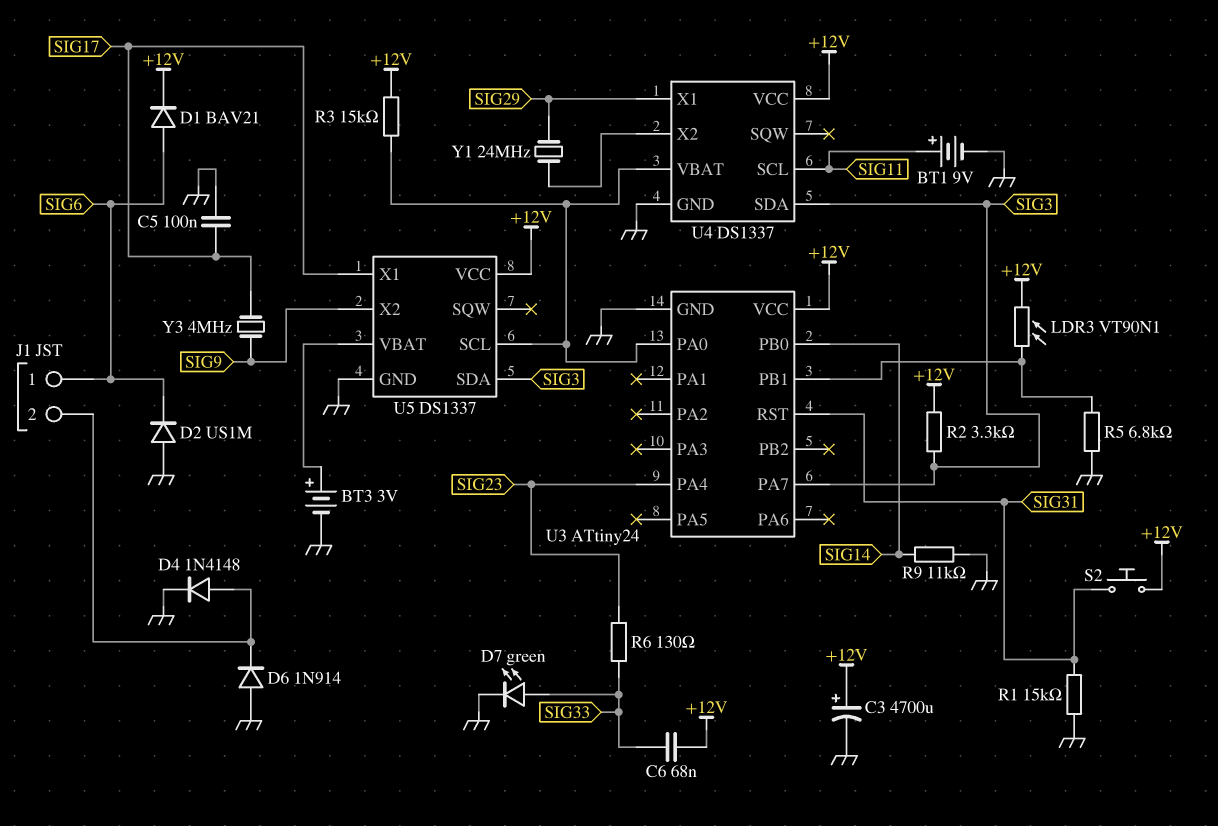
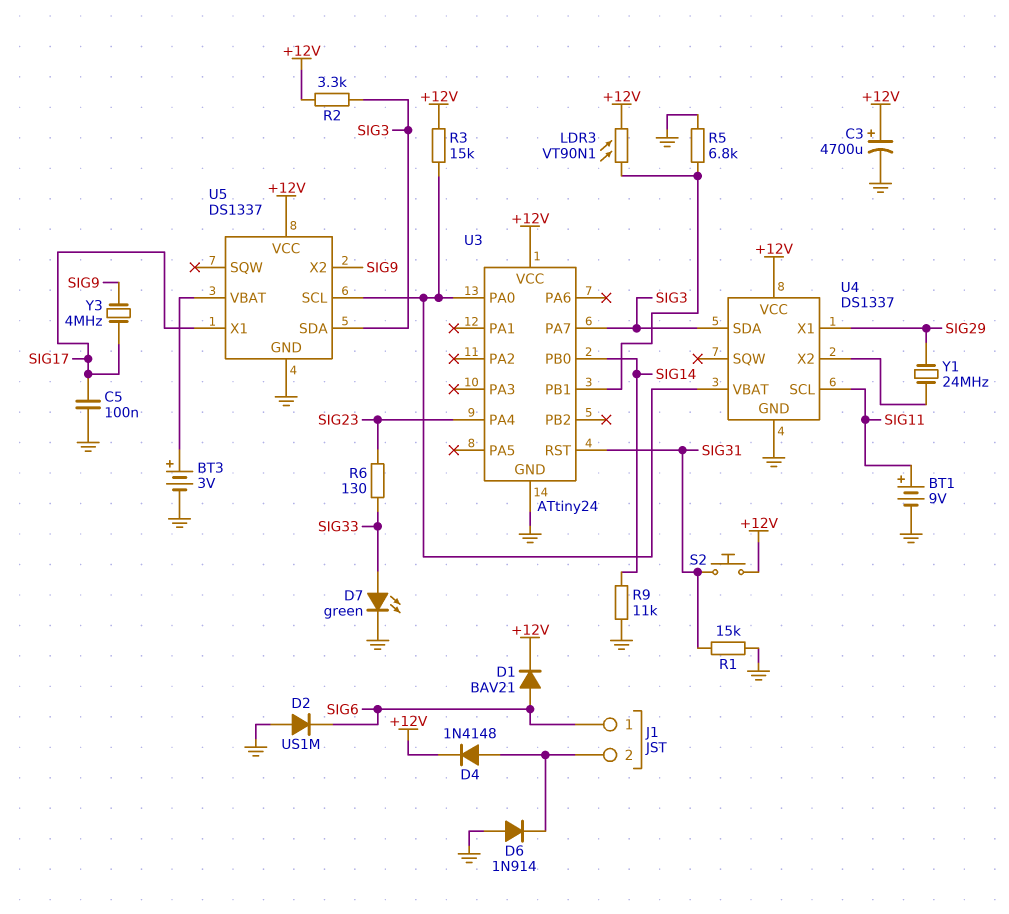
C6: 68nF (+12V, SIG33) -> none
D4: diode 1N4148 (A J1/2, K GND) -> diode 1N4148 (A J1/2, K +12V)

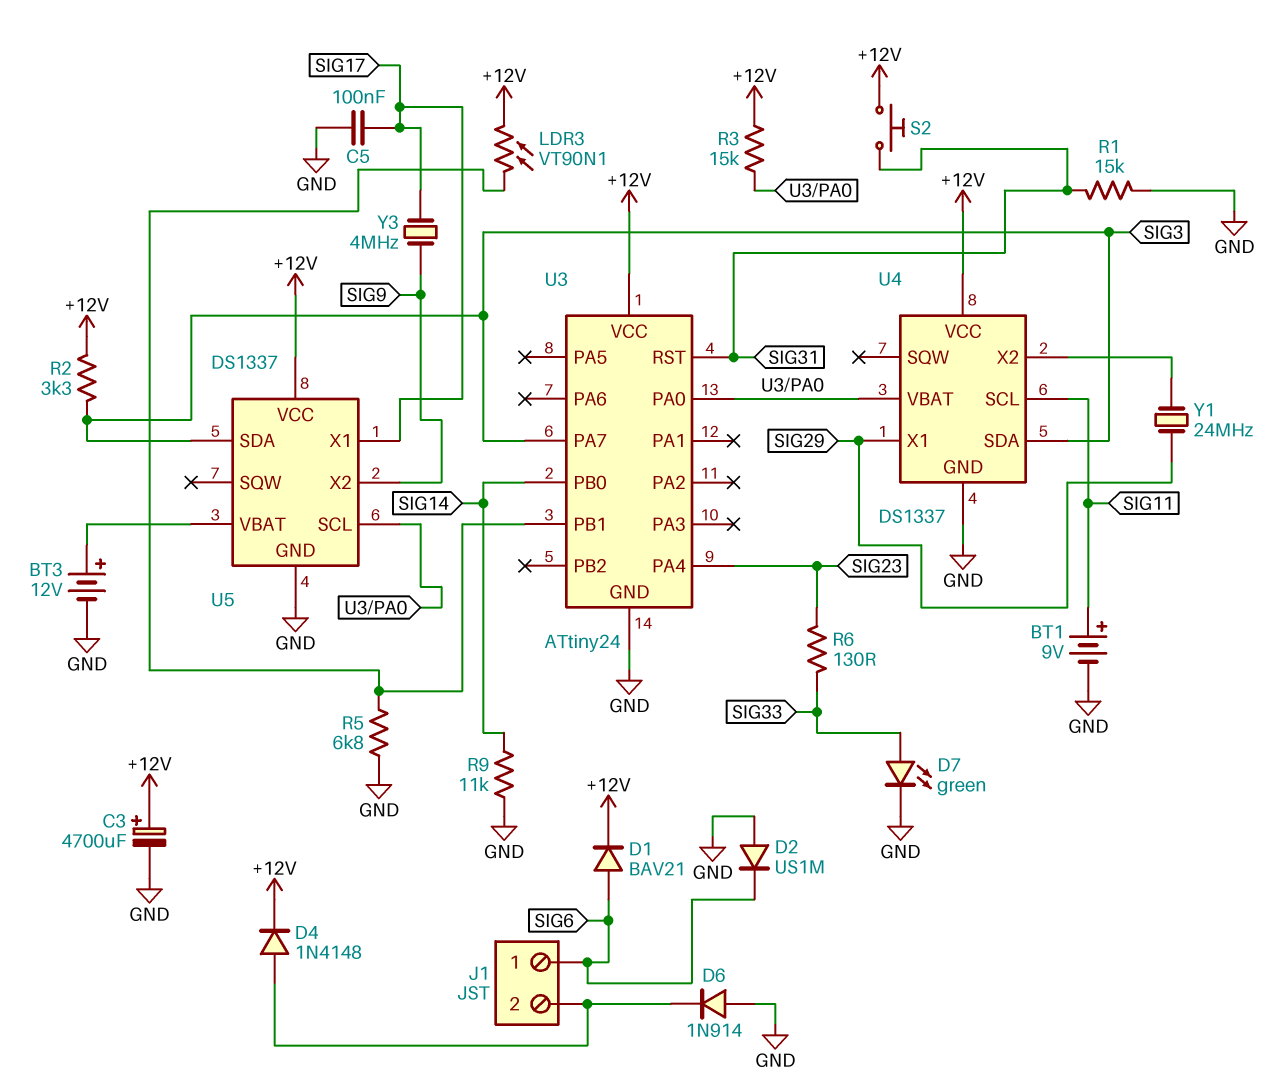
BT3: 3V (plus U5/VBAT, minus GND) -> 12V (plus U5/VBAT, minus GND)

